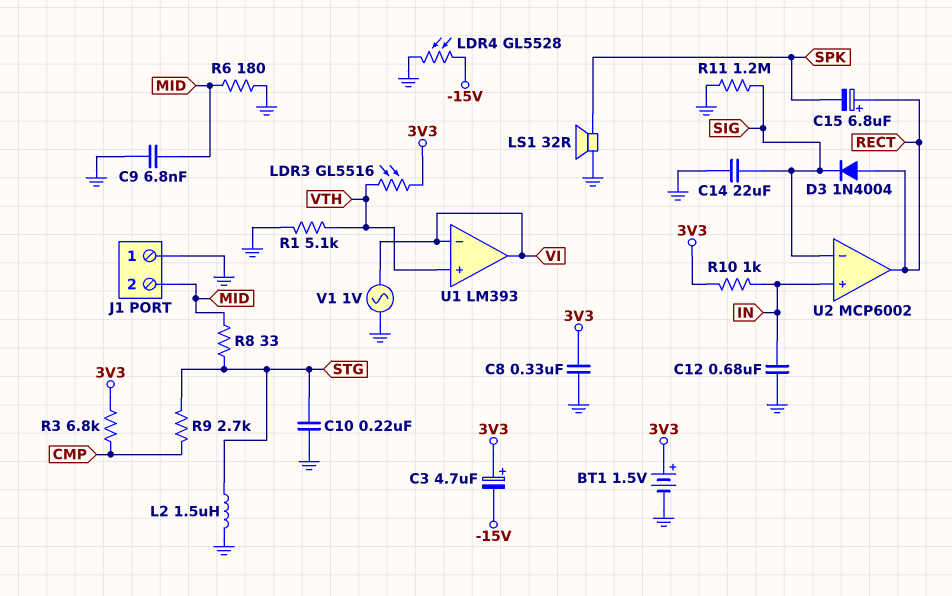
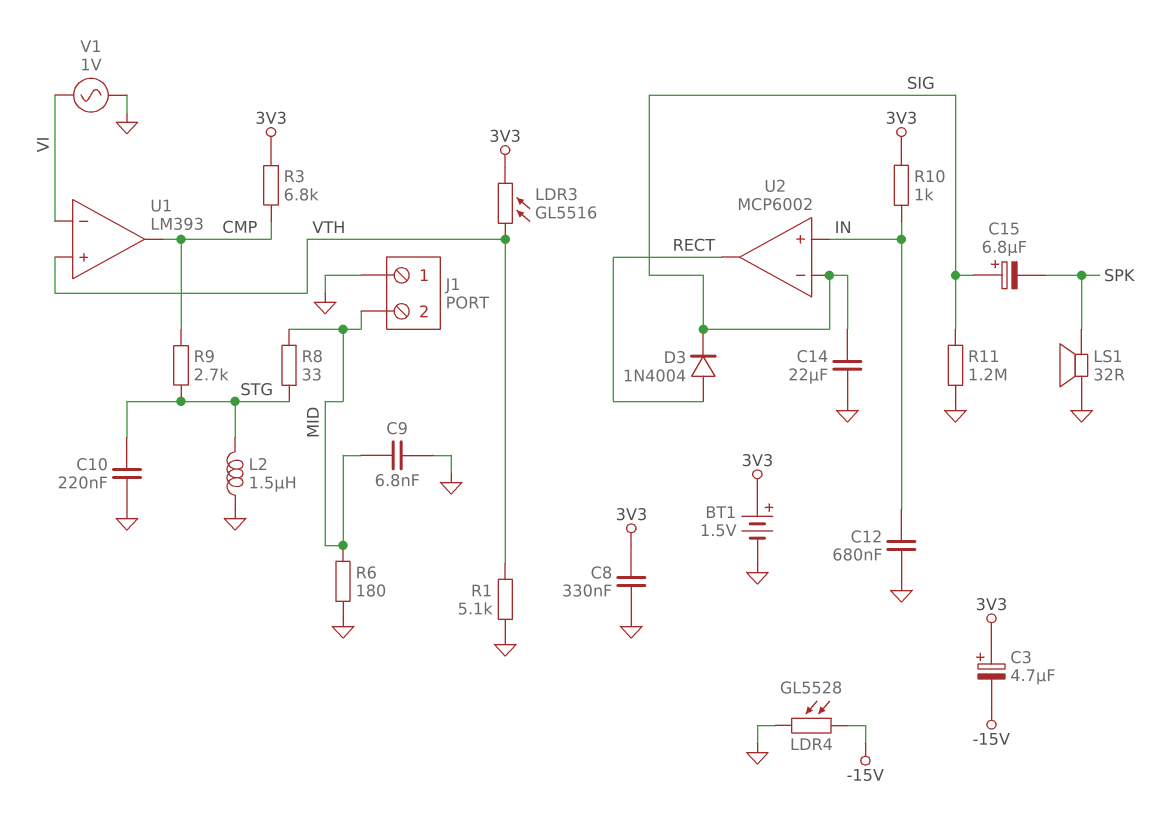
C15: 6.8uF (plus RECT, minus SPK) -> 6.8uF (plus SIG, minus SPK)
U1 pin out: VI -> CMP

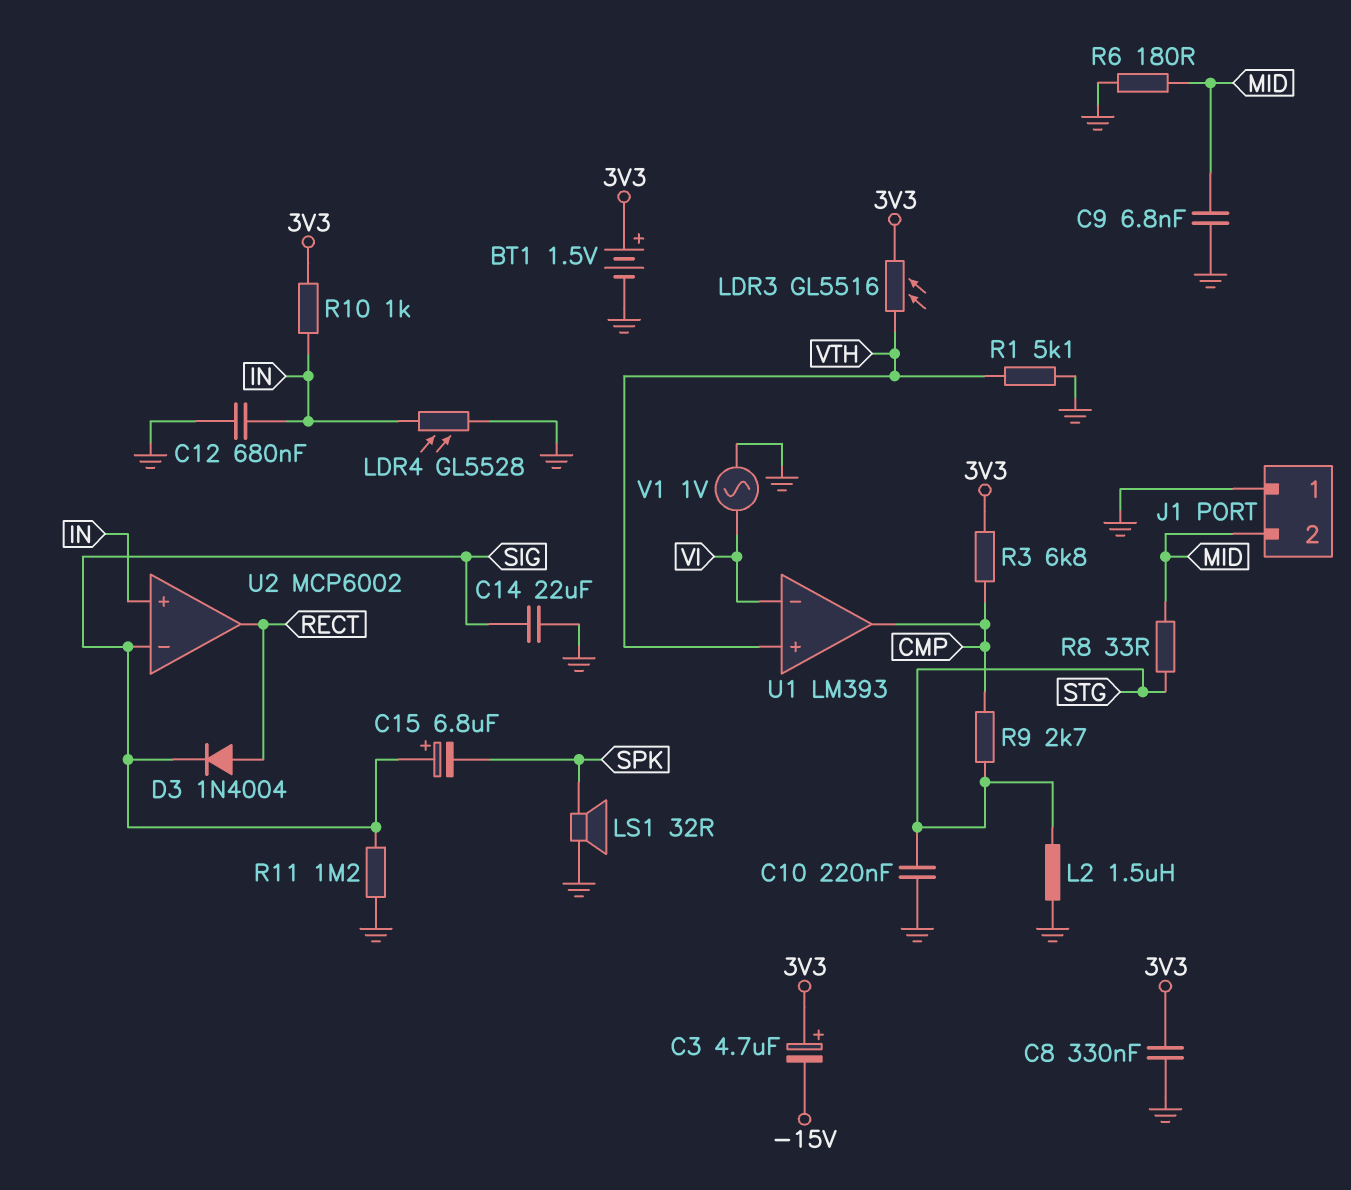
LDR4: GL5528 (-15V, GND) -> GL5528 (GND, IN)

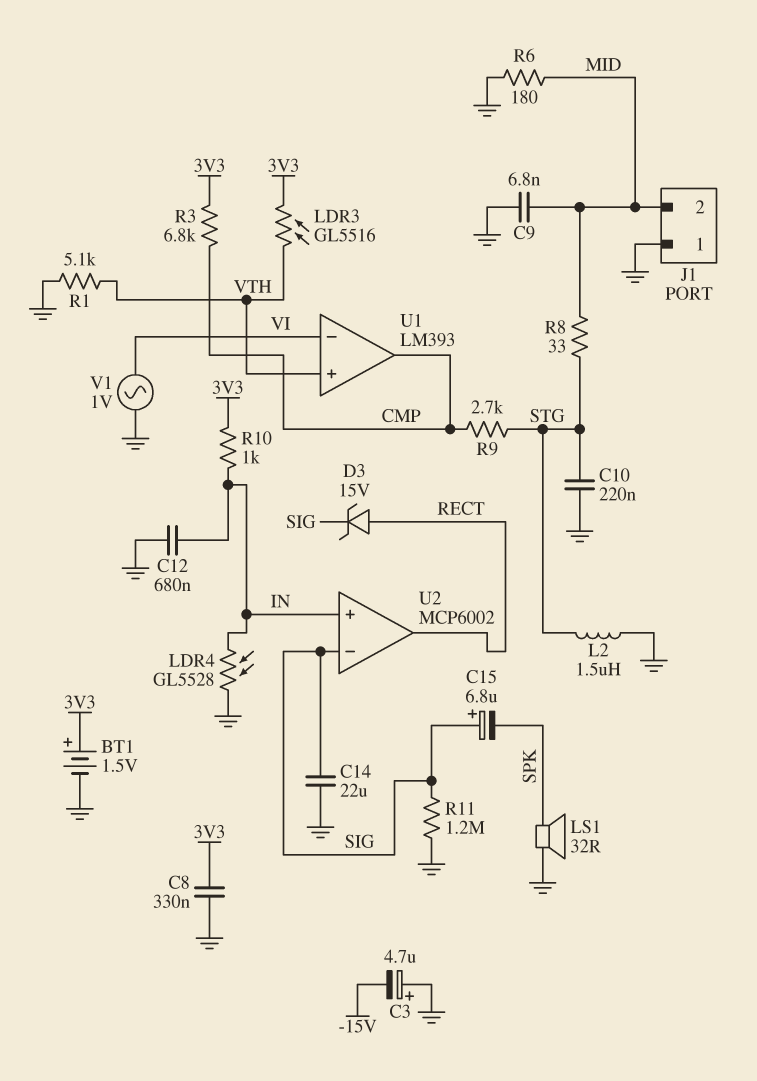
C3: 4.7uF (plus 3V3, minus -15V) -> 4.7uF (plus GND, minus -15V)
D3: diode 1N4004 (A RECT, K SIG) -> zener 15V (A RECT, K SIG)

